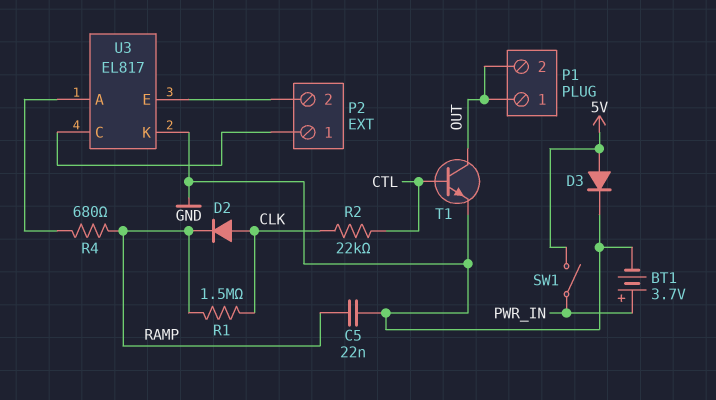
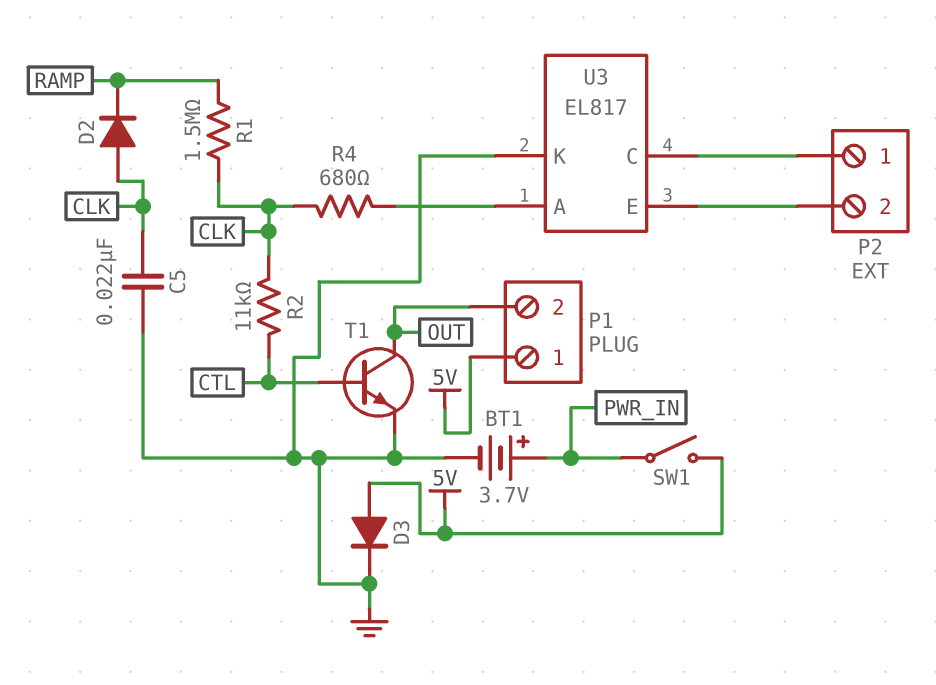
C5: 22nF (GND, RAMP) -> 22nF (CLK, GND)
P1 pin 1: OUT -> 5V
R2: 22k (CLK, CTL) -> 11k (CLK, CTL)
R4: 680 (RAMP, U3/A) -> 680 (CLK, U3/A)

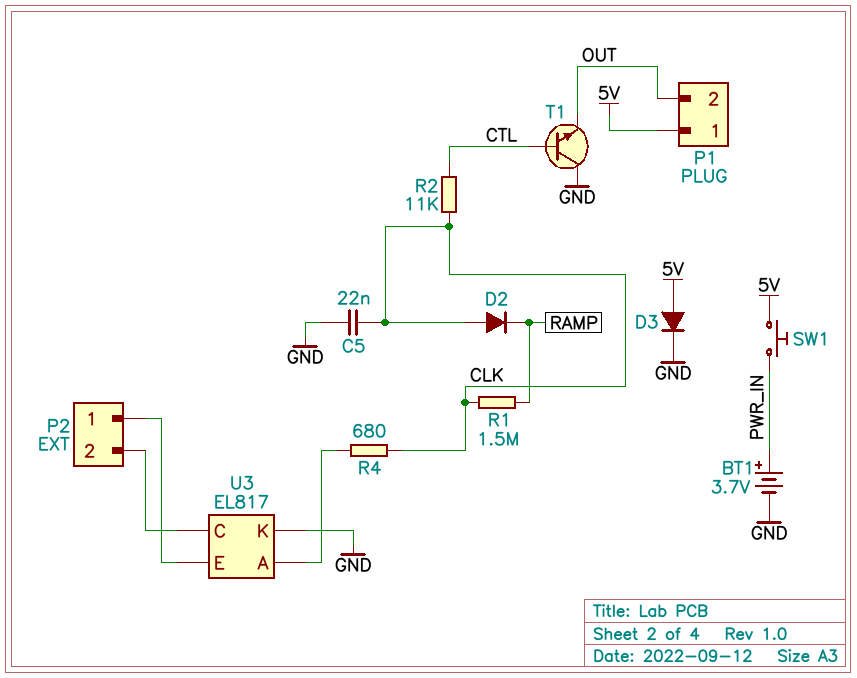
SW1: switch (5V, PWR_IN) -> button (5V, PWR_IN)
T1: NPN (B CTL, C OUT, E GND) -> NPN (B CTL, C GND, E OUT)
U3 pin C: P2/1 -> P2/2
U3 pin E: P2/2 -> P2/1

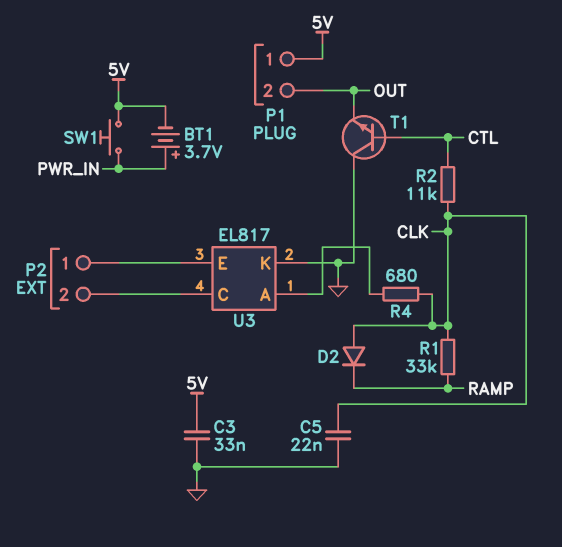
BT1: 3.7V (plus PWR_IN, minus GND) -> 3.7V (plus PWR_IN, minus 5V)
C3: none -> 33nF (5V, GND)
D3: diode (A 5V, K GND) -> none
R1: 1.5M (CLK, RAMP) -> 33k (CLK, RAMP)

